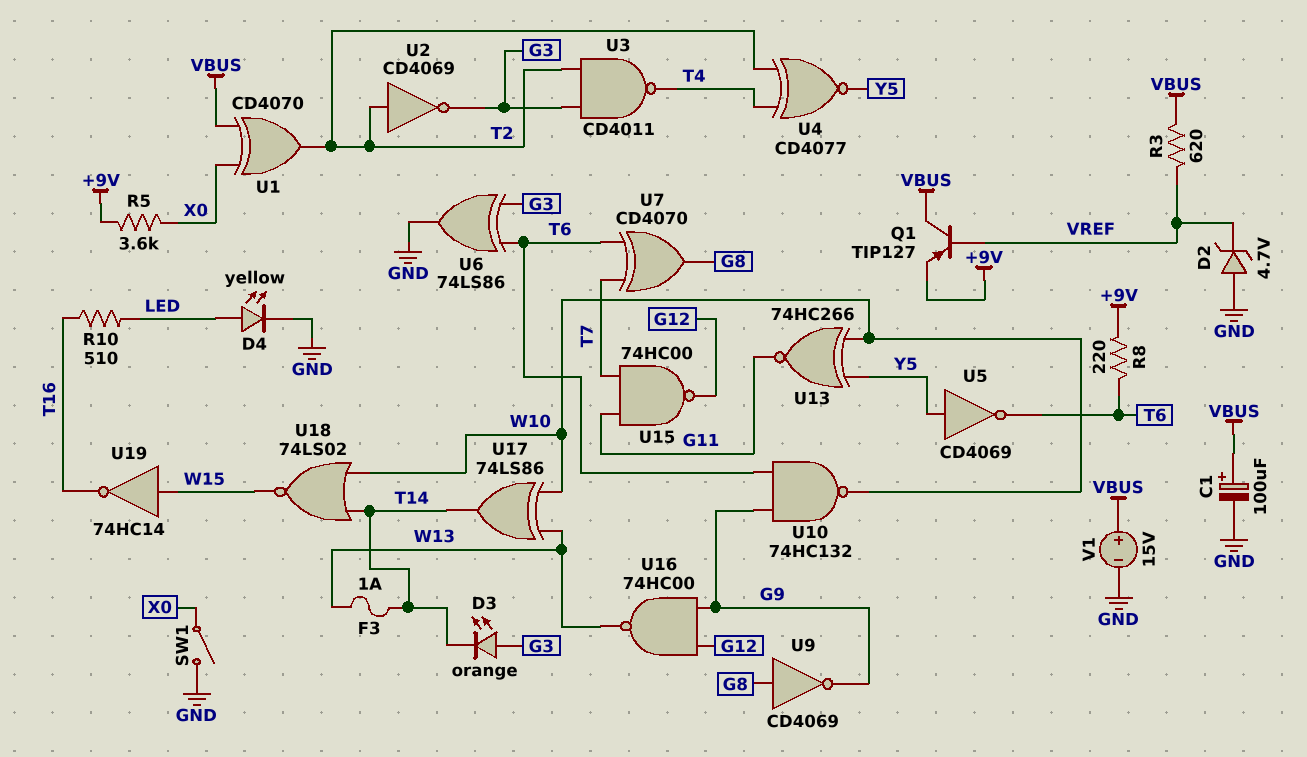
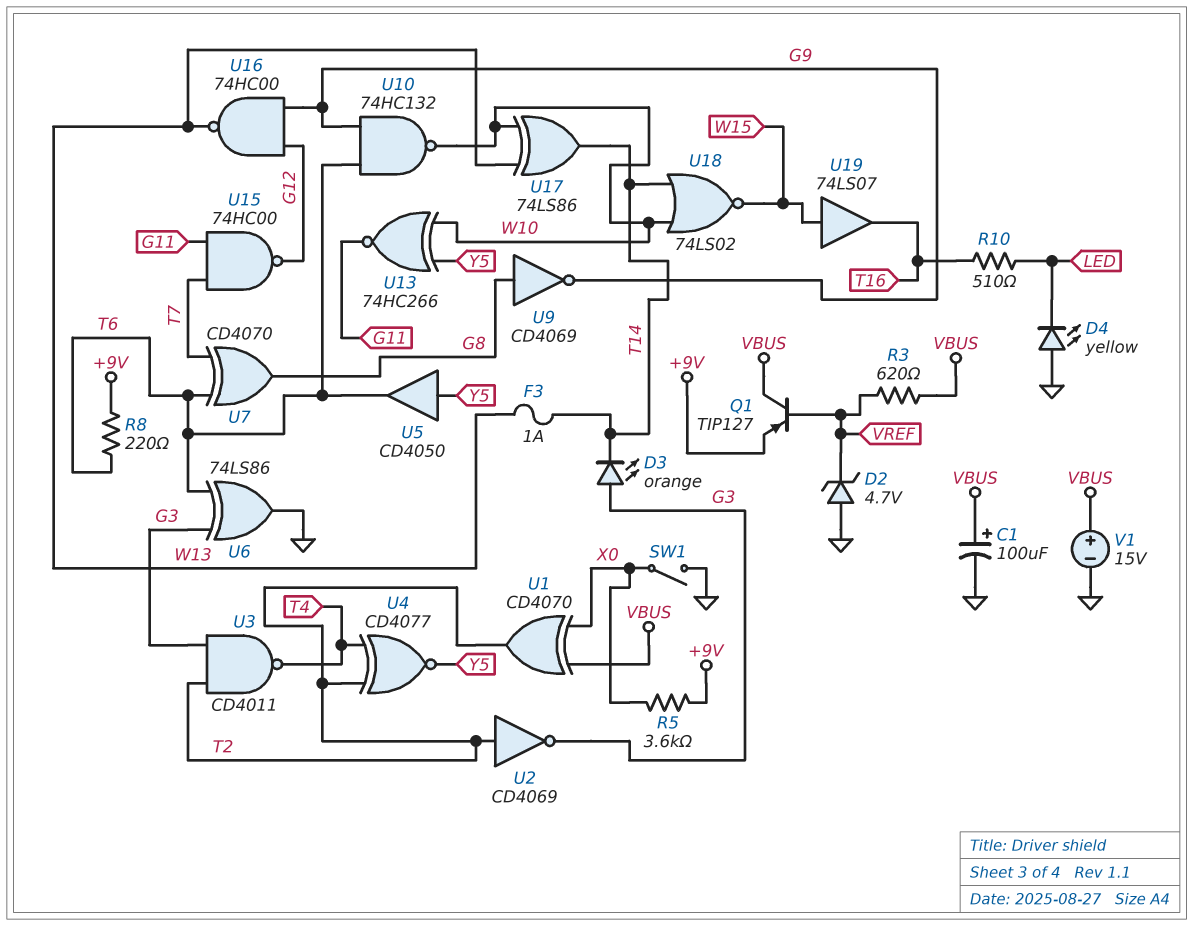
D4: LED yellow (A LED, K GND) -> LED yellow (A GND, K LED)
U5: NOT CD4069 (in Y5, out T6) -> buffer CD4050 (in Y5, out T6)
U19: NOT 74HC14 (in W15, out T16) -> buffer 74LS07 (in W15, out T16)

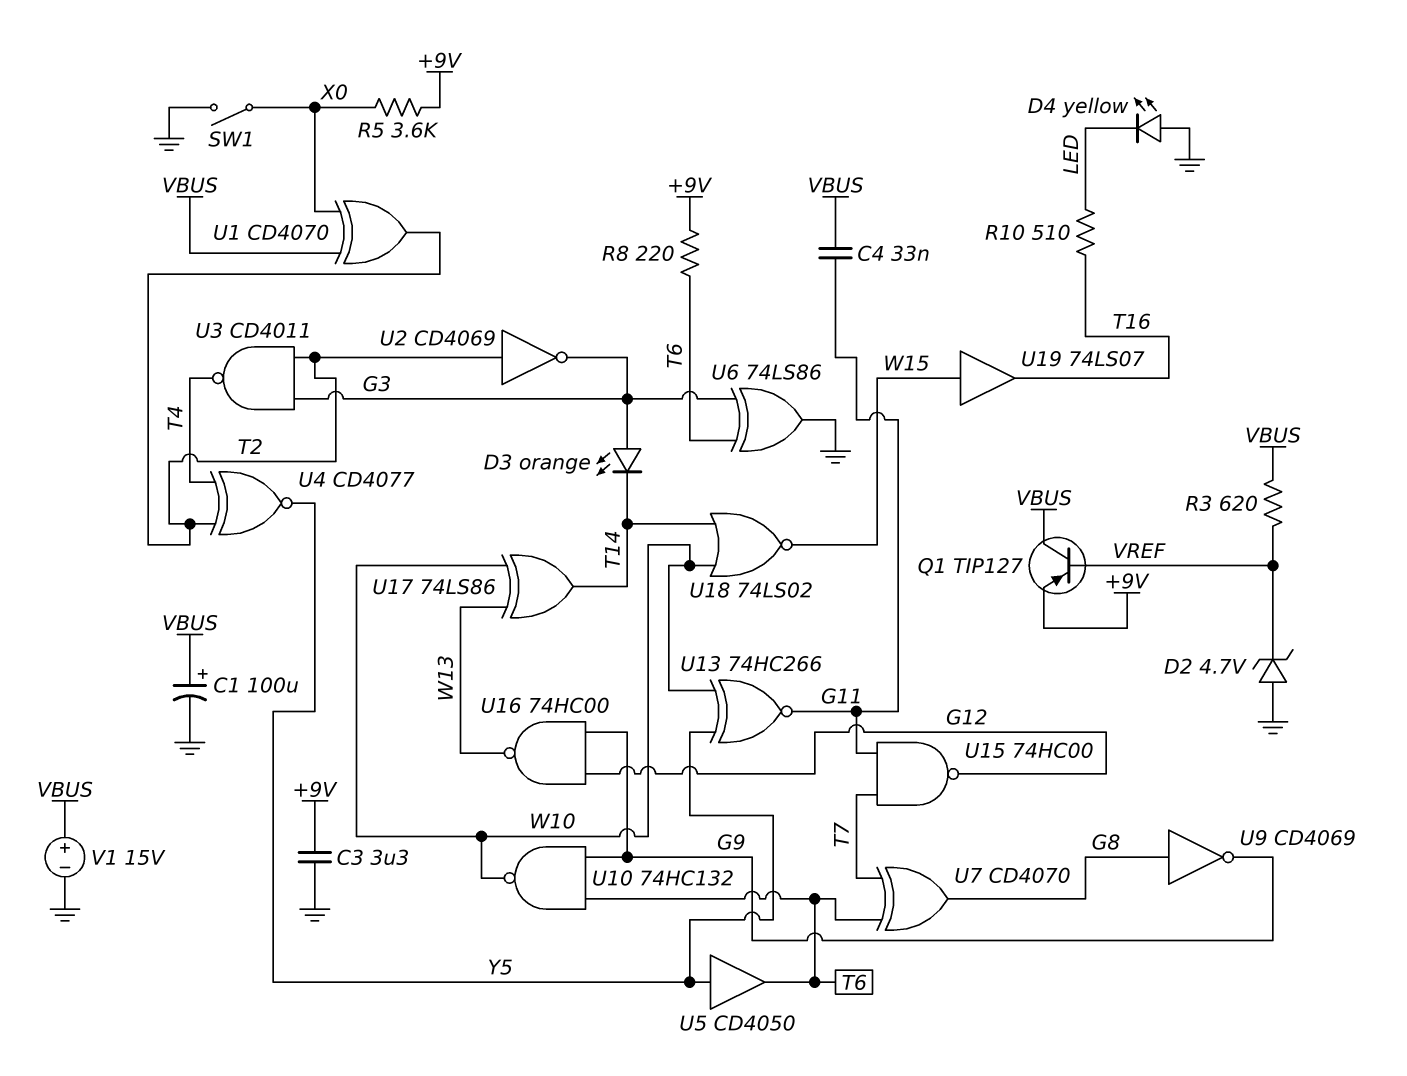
C3: none -> 3.3uF (+9V, GND)
C4: none -> 33nF (G11, VBUS)
F3: 1A (T14, W13) -> none

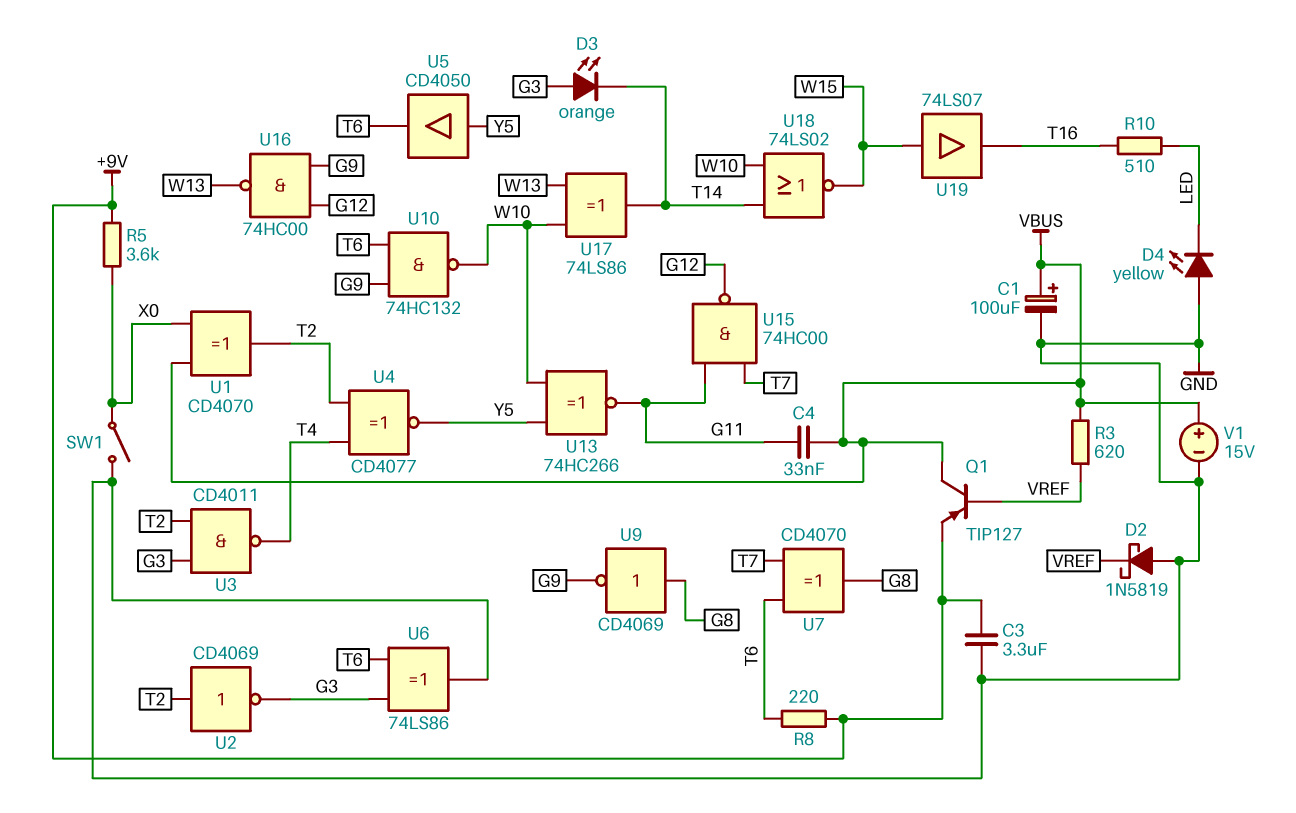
D2: zener 4.7V (A GND, K VREF) -> schottky 1N5819 (A GND, K VREF)

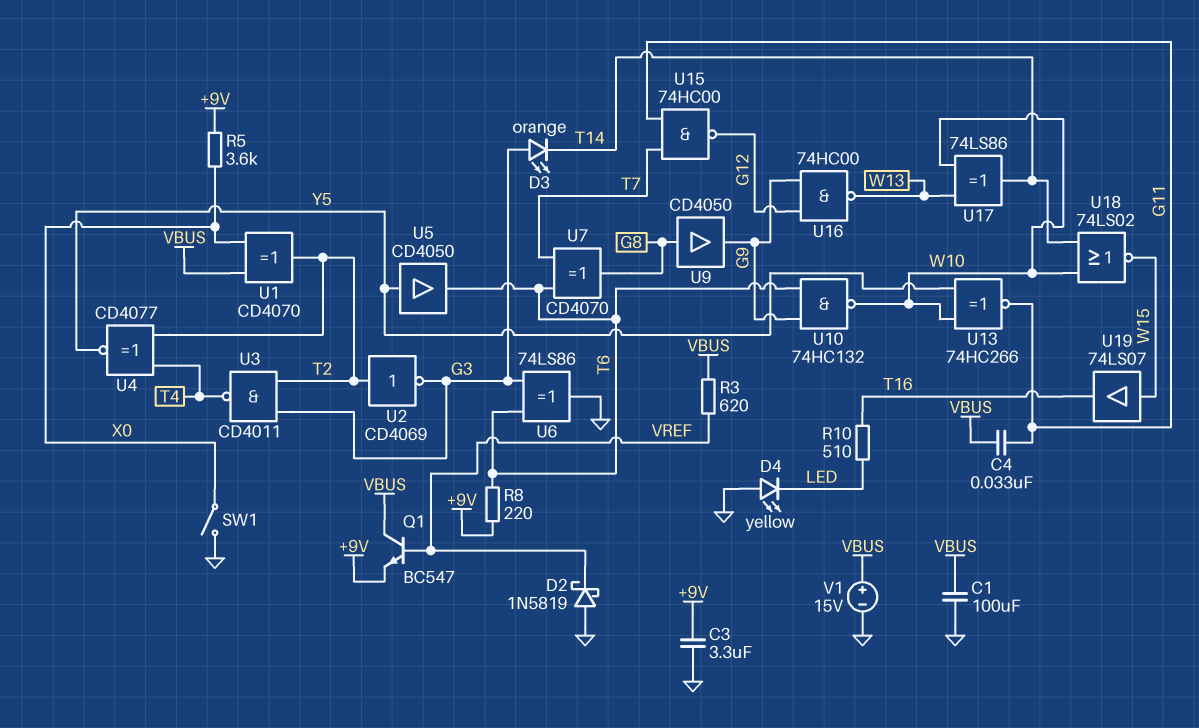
C1: 100uF (plus VBUS, minus GND) -> 100uF (GND, VBUS)
Q1: PNP TIP127 (B VREF, C VBUS, E +9V) -> NPN BC547 (B VREF, C VBUS, E +9V)
U9: NOT CD4069 (in G8, out G9) -> buffer CD4050 (in G8, out G9)

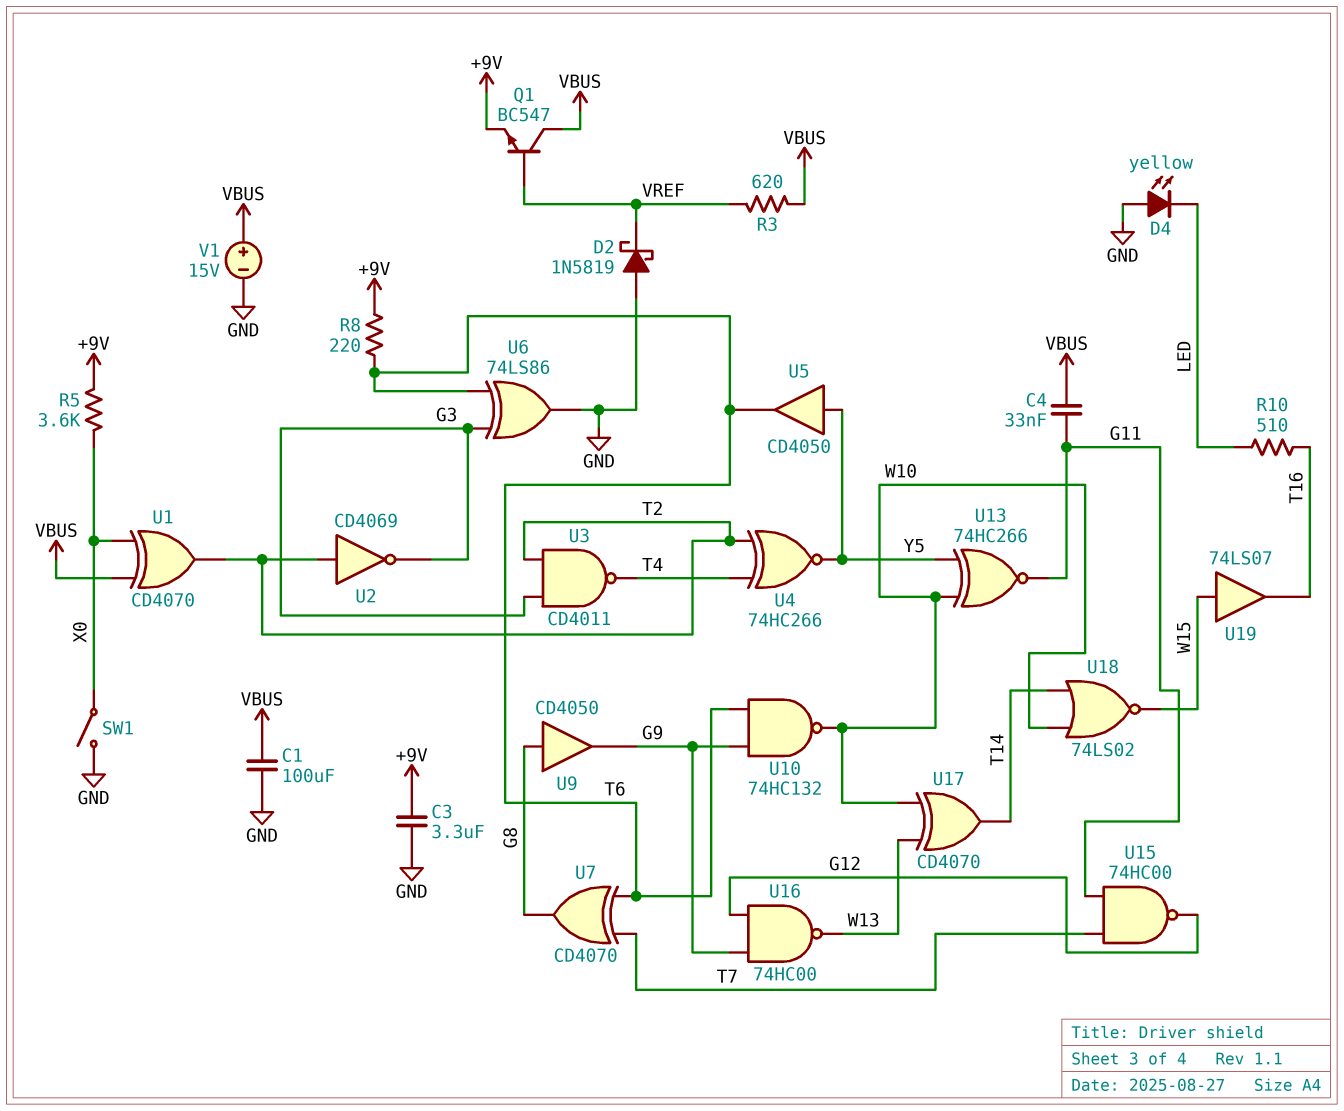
D3: LED orange (A G3, K T14) -> none
U4: XNOR CD4077 (in T2, in T4, out Y5) -> XNOR 74HC266 (in T2, in T4, out Y5)
U17: XOR 74LS86 (in W10, in W13, out T14) -> XOR CD4070 (in W10, in W13, out T14)

